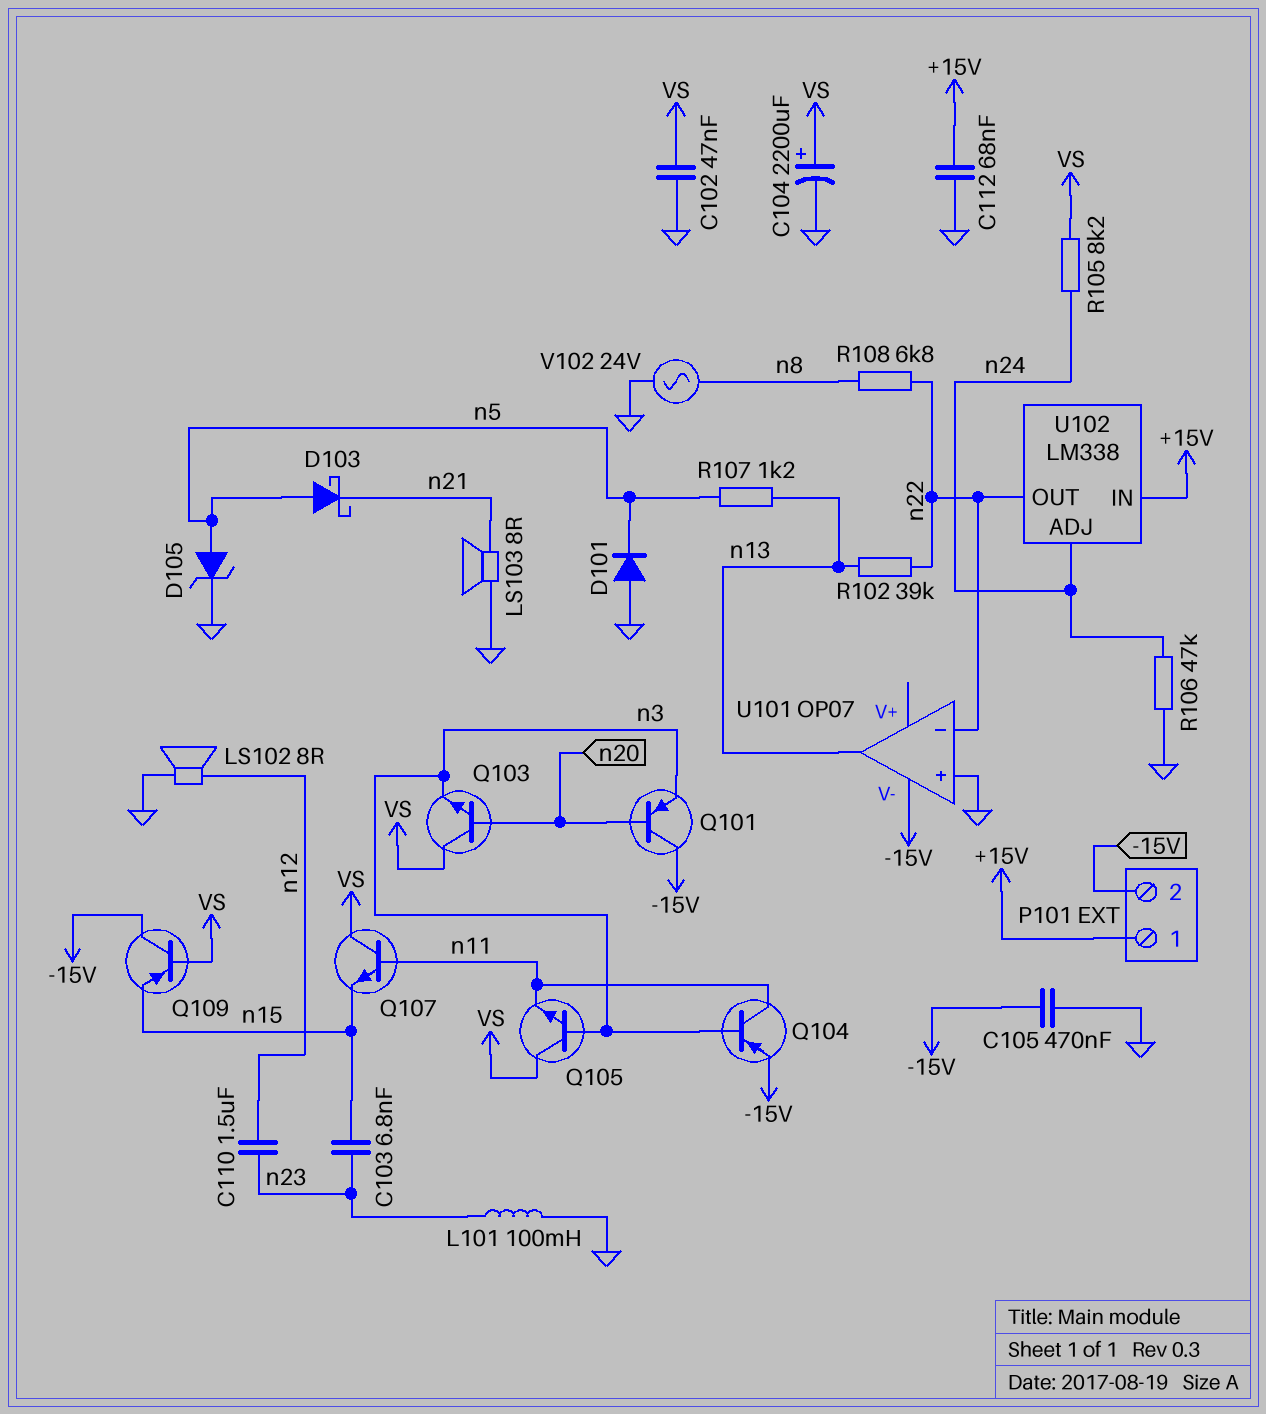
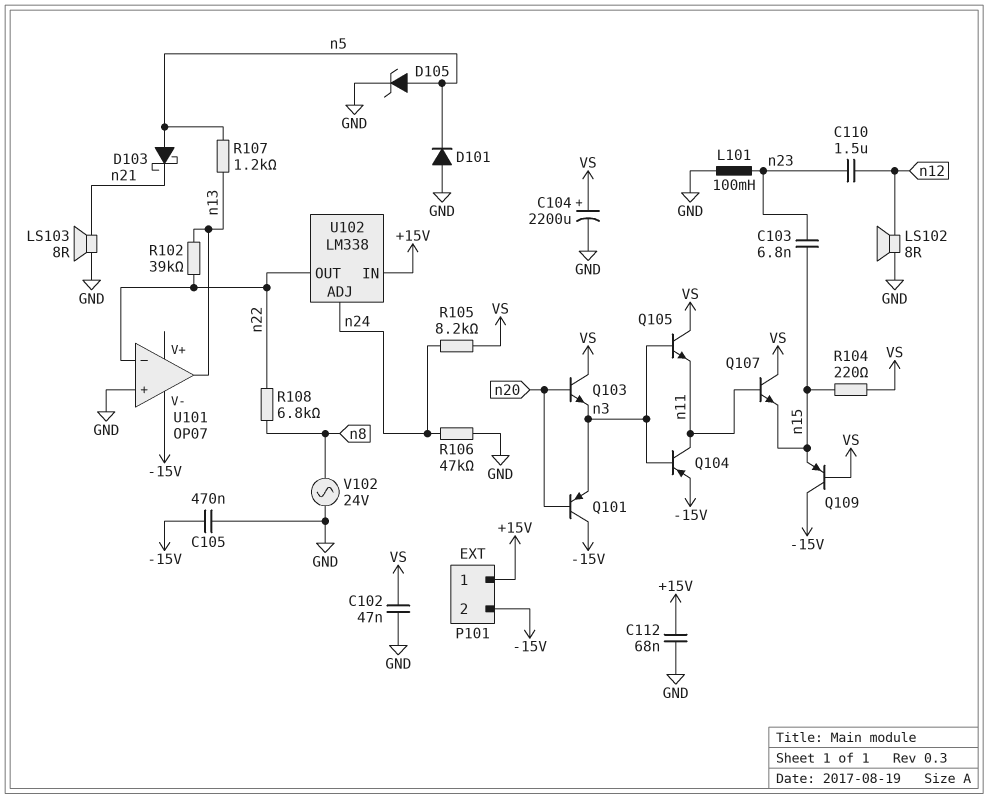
R104: none -> 220 (VS, n15)

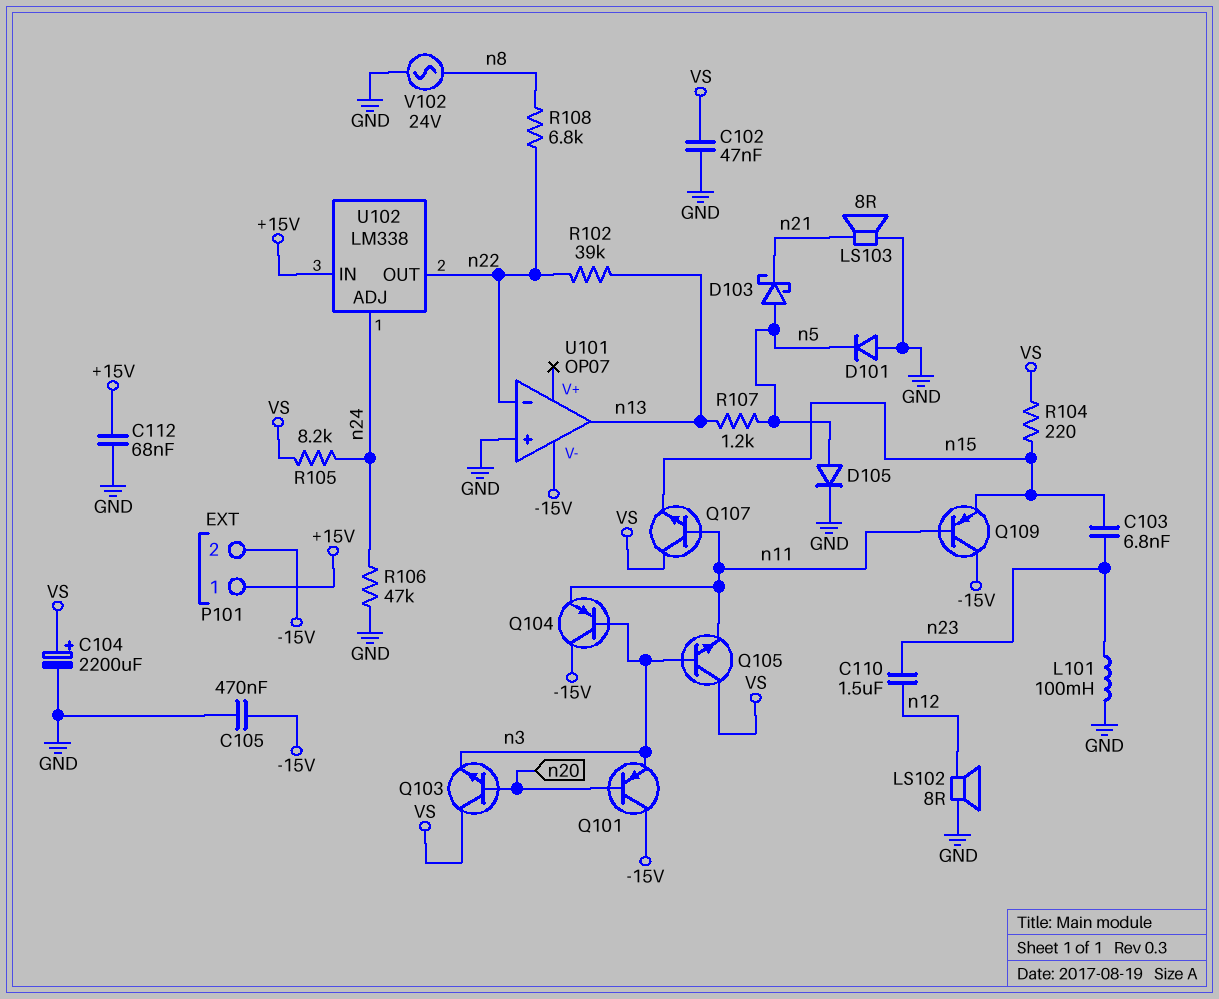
D105: zener (A n5, K GND) -> diode (A n5, K GND)
Q104: PNP (B n3, C n11, E -15V) -> PNP (B n3, C -15V, E n11)
Q109: PNP (B VS, C -15V, E n15) -> PNP (B n11, C -15V, E n15)

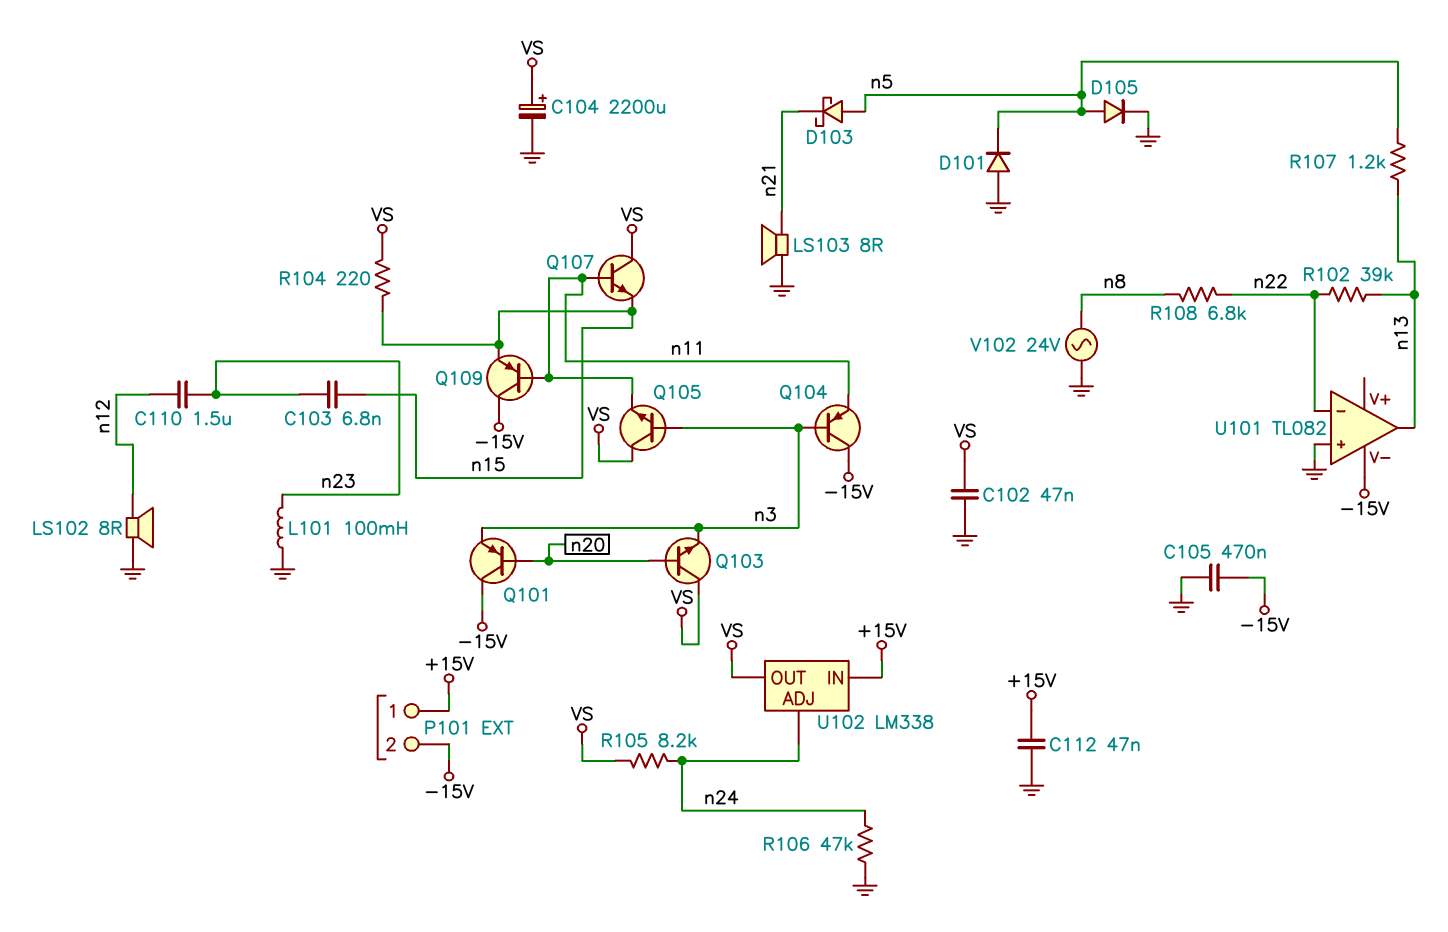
C112: 68nF (+15V, GND) -> 47nF (+15V, GND)
U101: OP07 -> TL082
U102 pin OUT: n22 -> VS

